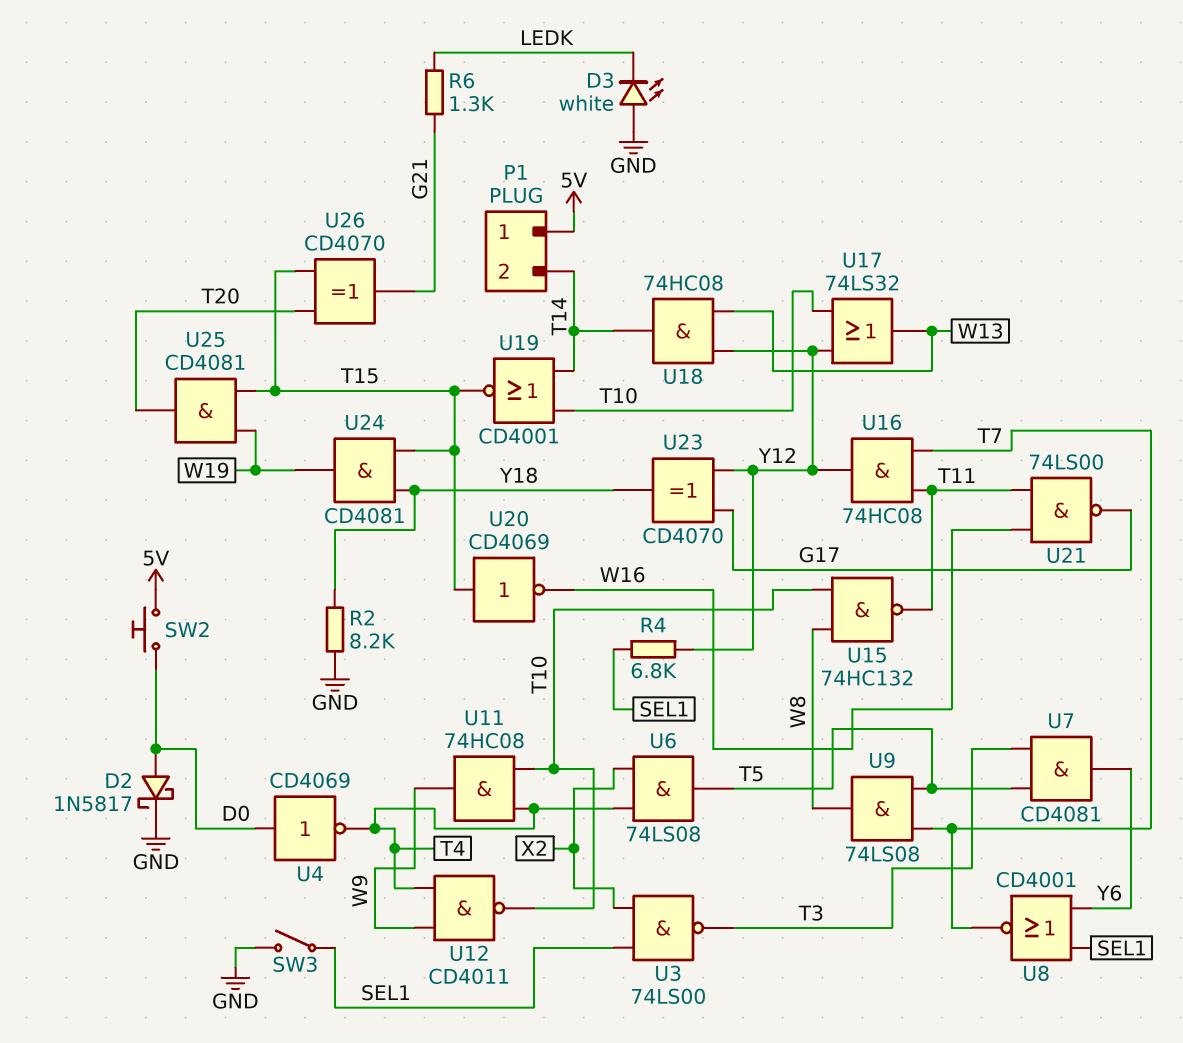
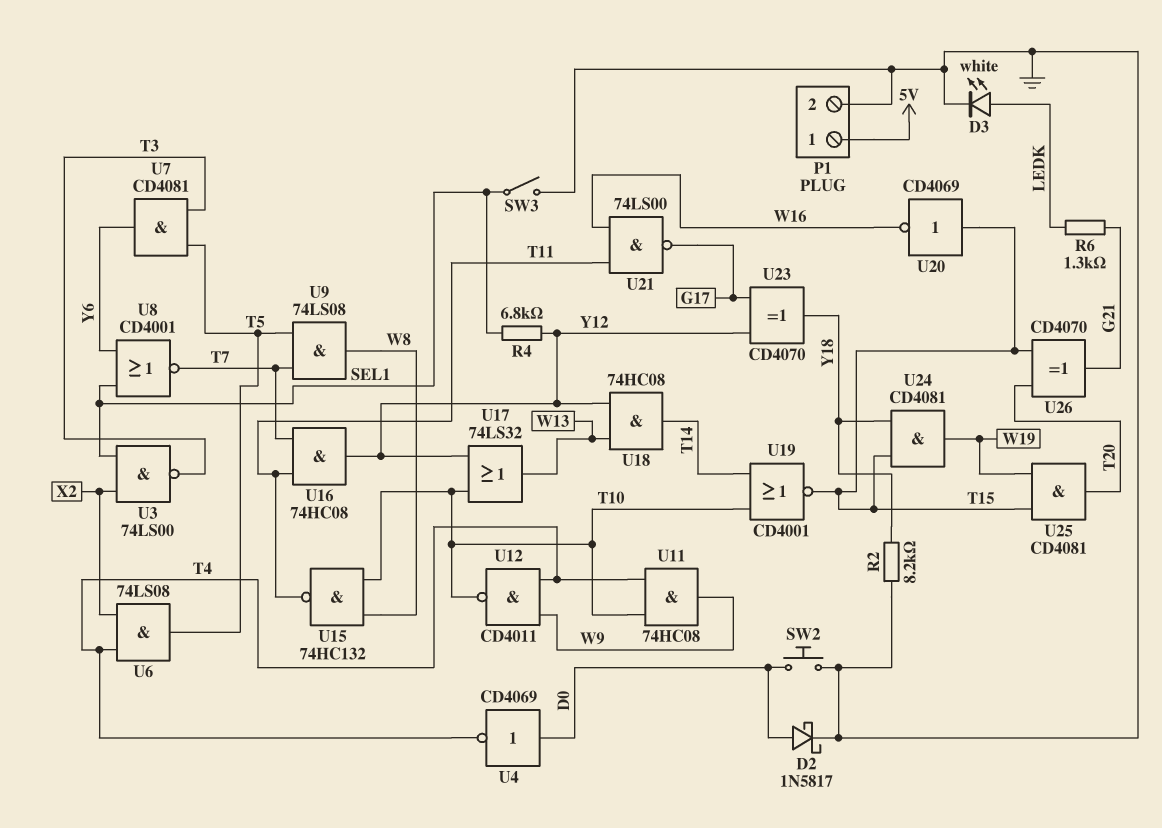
D3: LED white (A GND, K LEDK) -> LED white (A LEDK, K GND)
P1 pin 2: T14 -> GND
SW2: button (5V, D0) -> button (D0, GND)

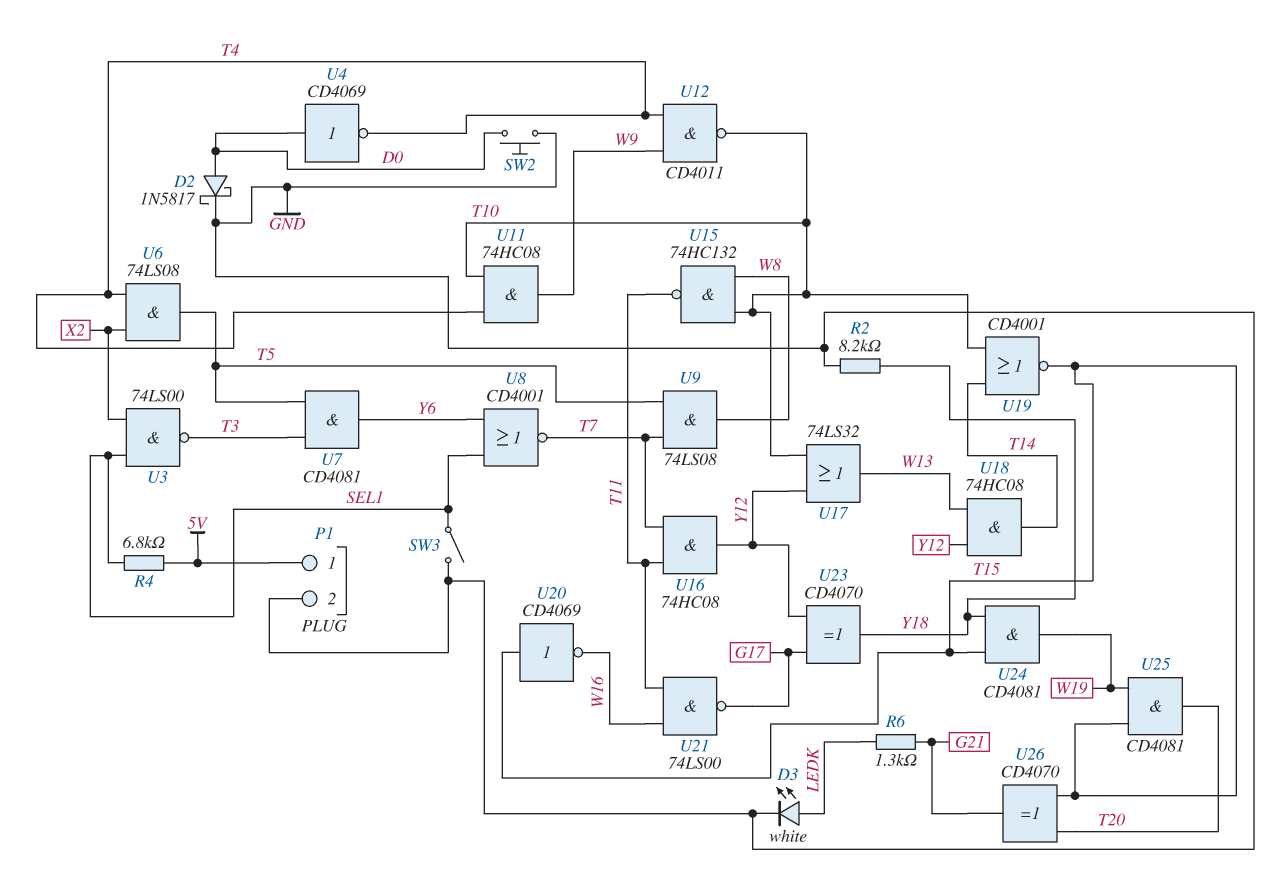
R4: 6.8k (SEL1, Y12) -> 6.8k (5V, SEL1)

